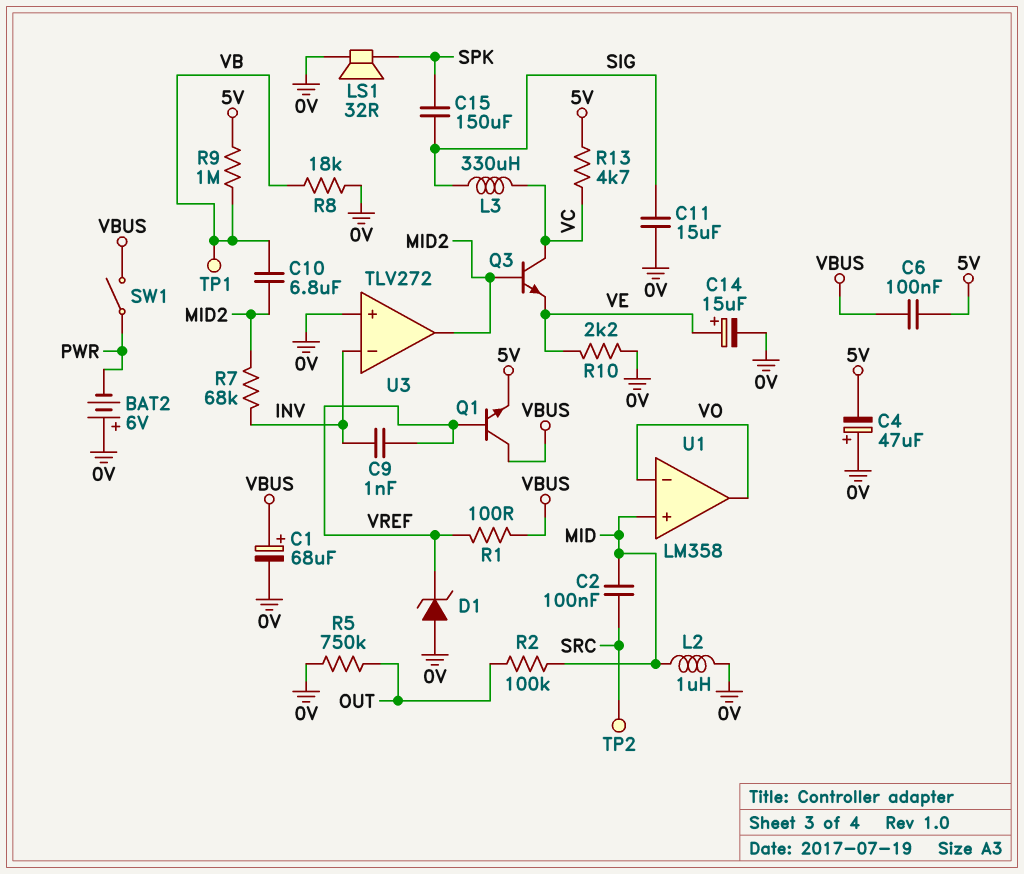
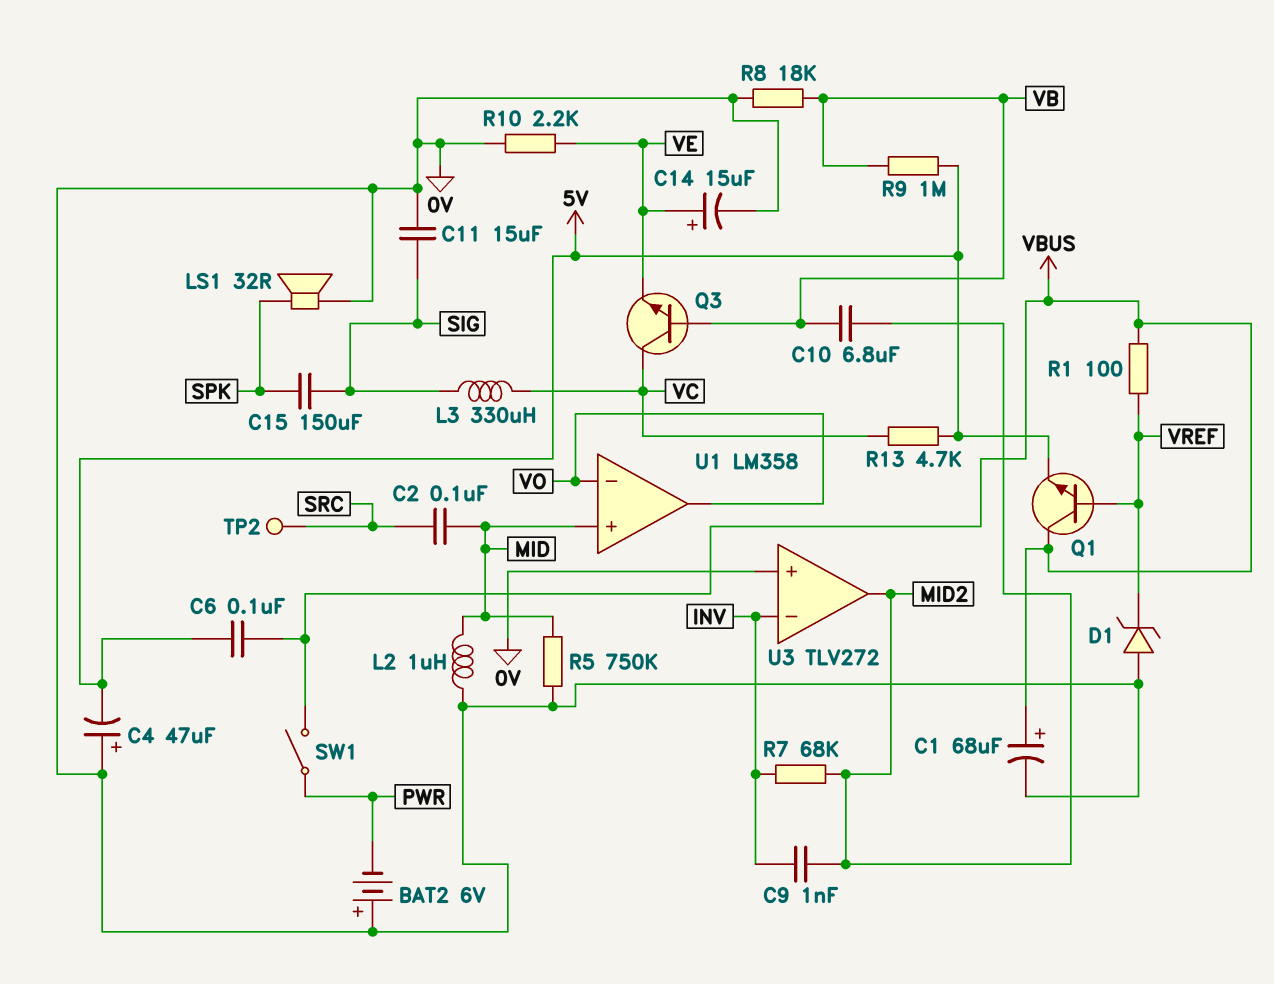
C9: 1nF (INV, VREF) -> 1nF (INV, MID2)
Q3: NPN (B MID2, C VC, E VE) -> NPN (B VB, C VC, E VE)
R2: 100k (MID, OUT) -> none
R5: 750k (0V, OUT) -> 750k (0V, MID)
TP1: test point (VB) -> none

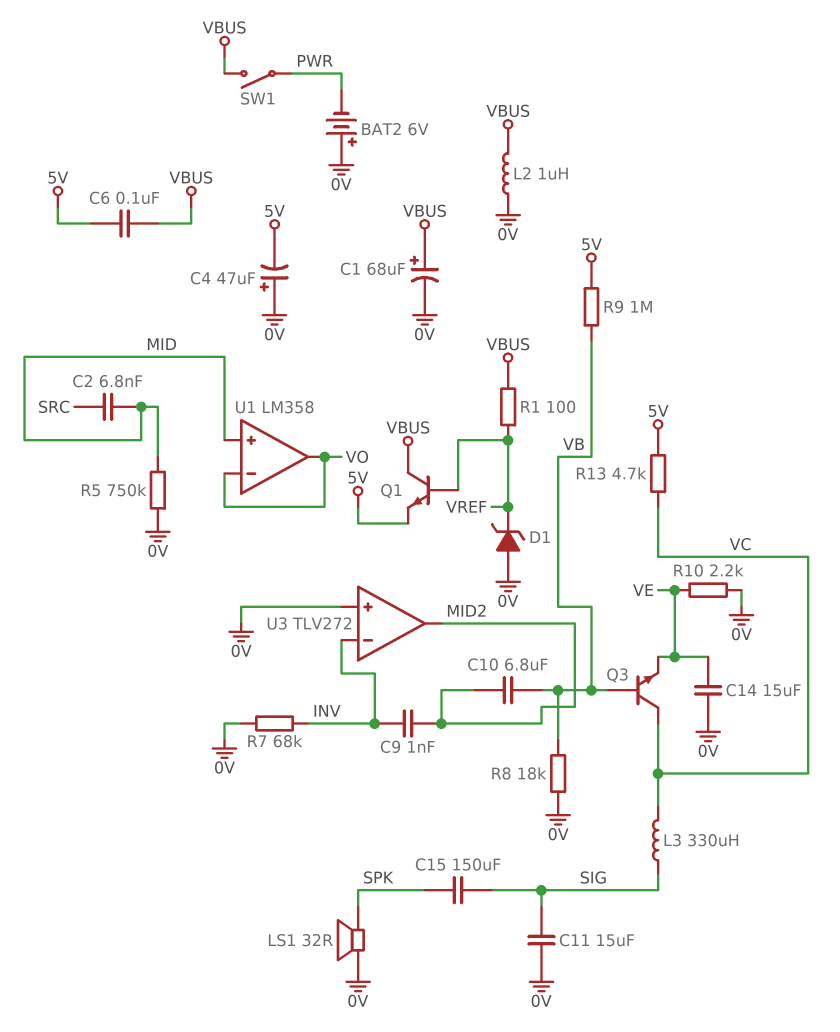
C2: 100nF (MID, SRC) -> 6.8nF (MID, SRC)
C14: 15uF (plus VE, minus 0V) -> 15uF (0V, VE)
L2: 1uH (0V, MID) -> 1uH (0V, VBUS)
R7: 68k (INV, MID2) -> 68k (0V, INV)
TP2: test point (SRC) -> none

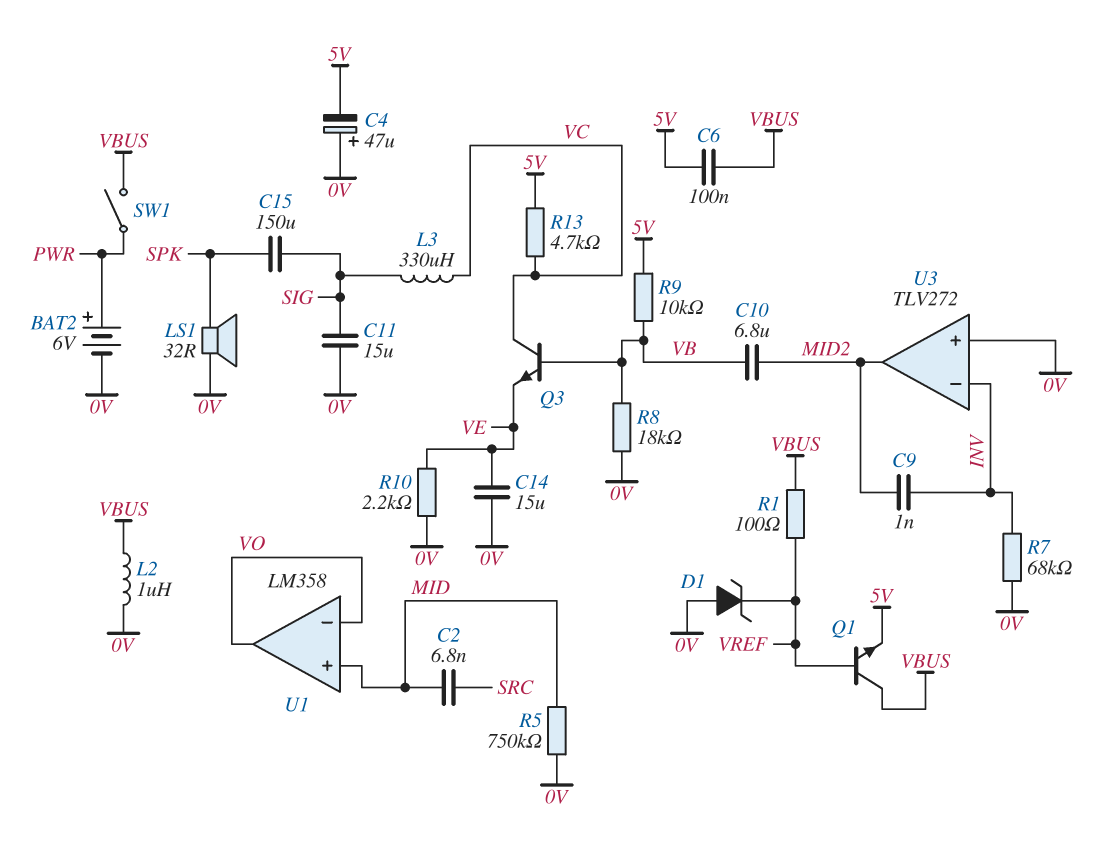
BAT2: 6V (plus 0V, minus PWR) -> 6V (plus PWR, minus 0V)
C1: 68uF (plus VBUS, minus 0V) -> none
R9: 1M (5V, VB) -> 10k (5V, VB)

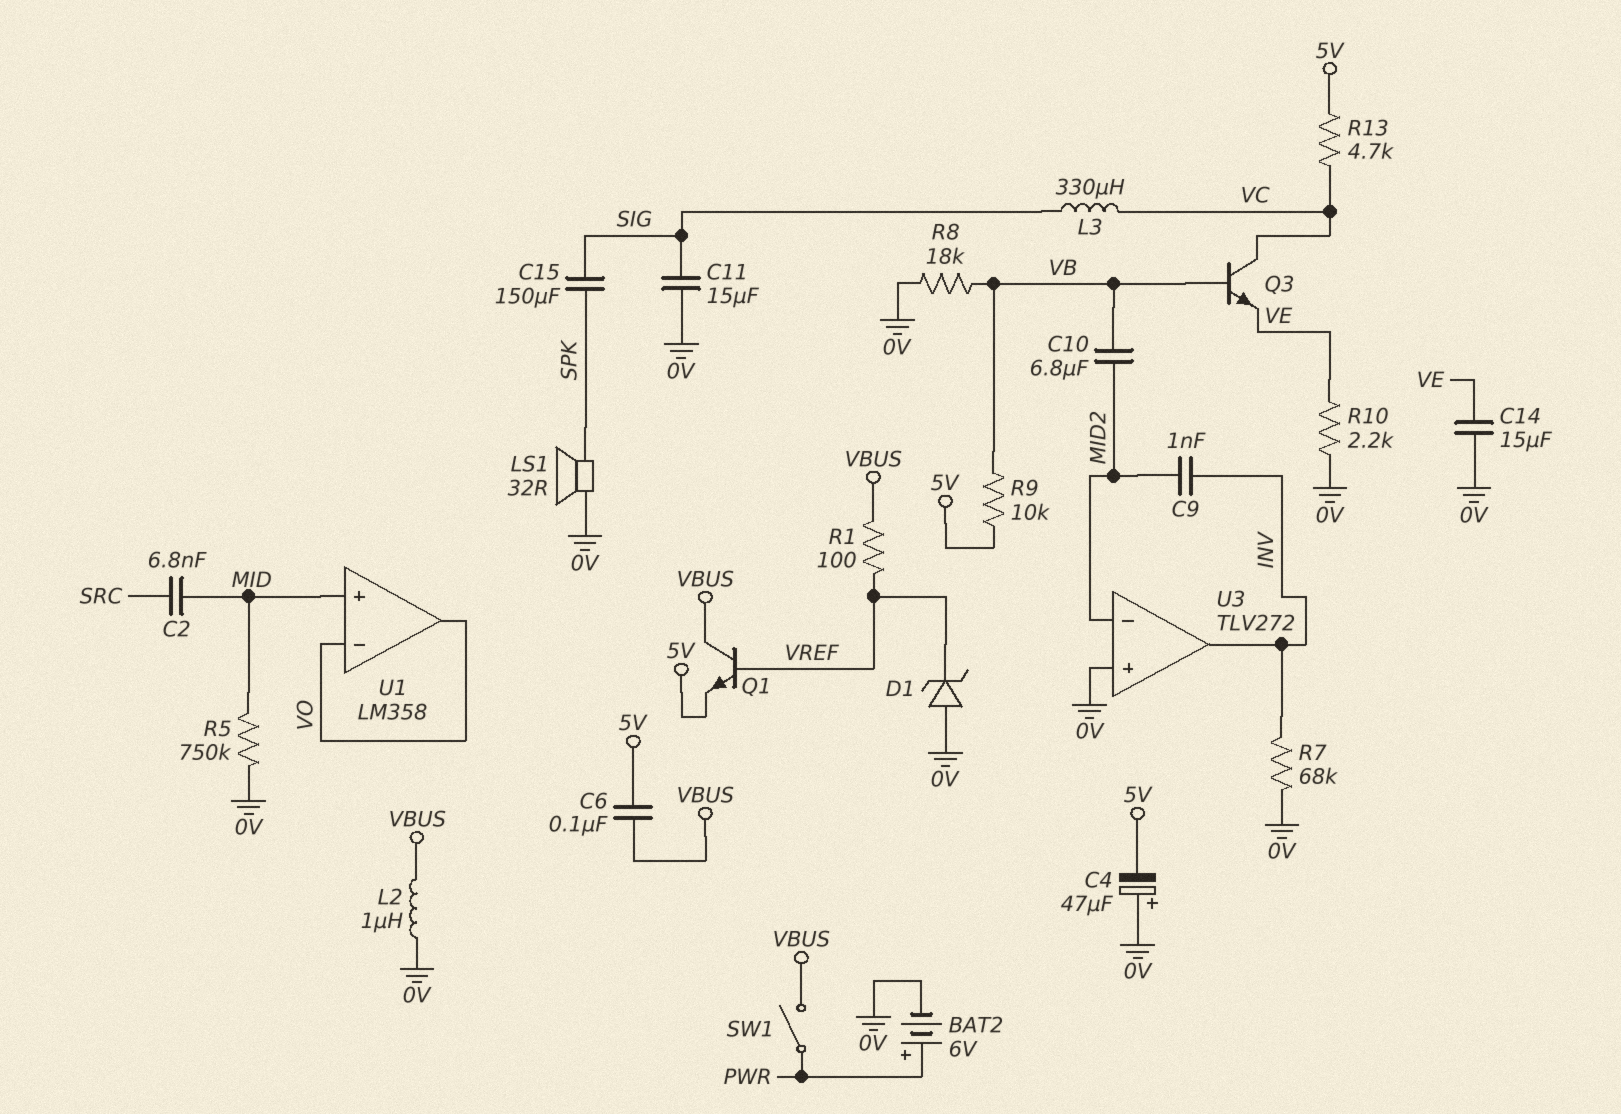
U3 pin in-: INV -> MID2
U3 pin out: MID2 -> INV

